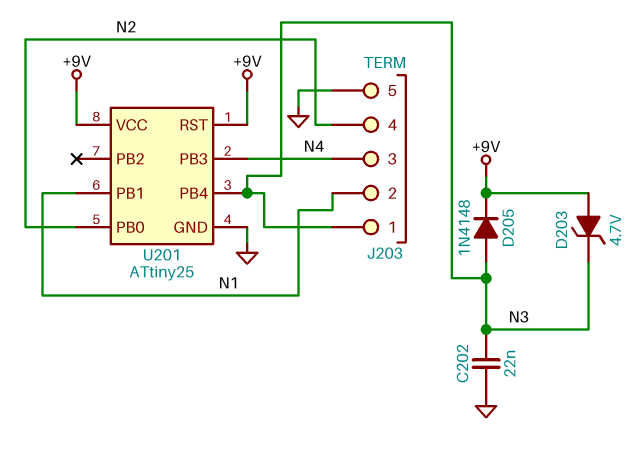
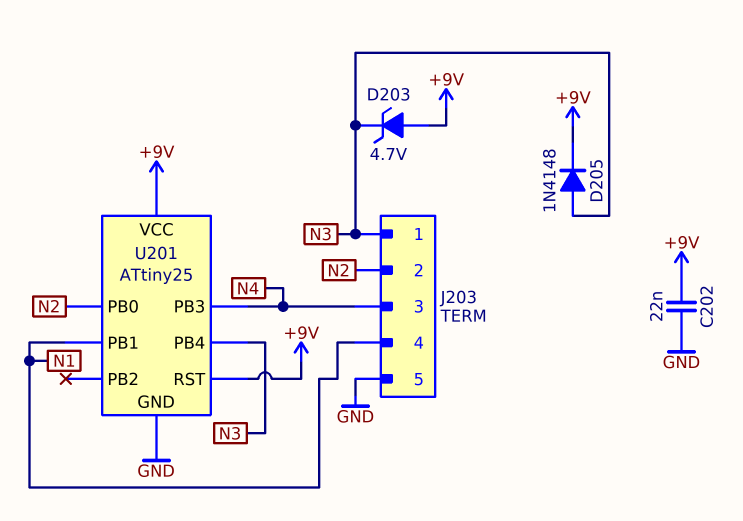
C202: 22nF (GND, N3) -> 22nF (+9V, GND)
J203 pin 2: N1 -> N2
J203 pin 4: N2 -> N1

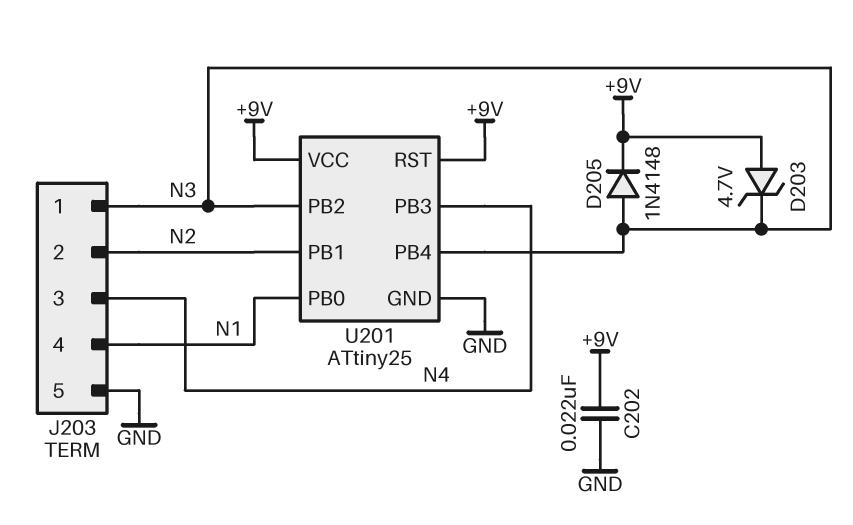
U201 pin PB0: N2 -> N1
U201 pin PB1: N1 -> N2
U201 pin PB2: none -> N3

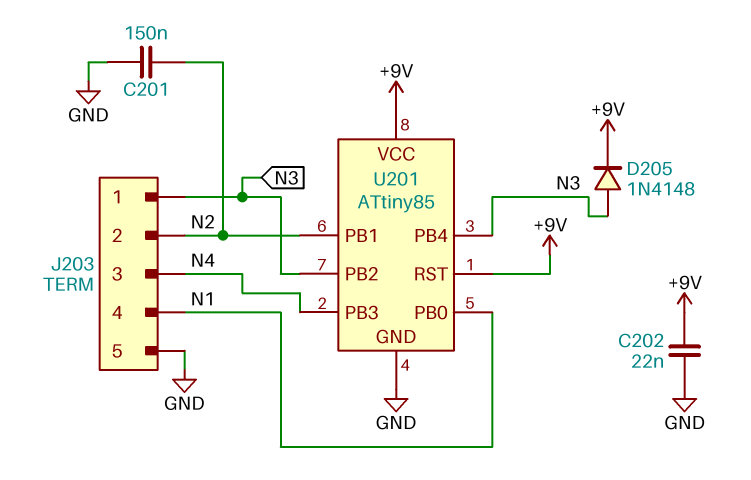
C201: none -> 150nF (GND, N2)
D203: zener 4.7V (A +9V, K N3) -> none
U201: ATtiny25 -> ATtiny85

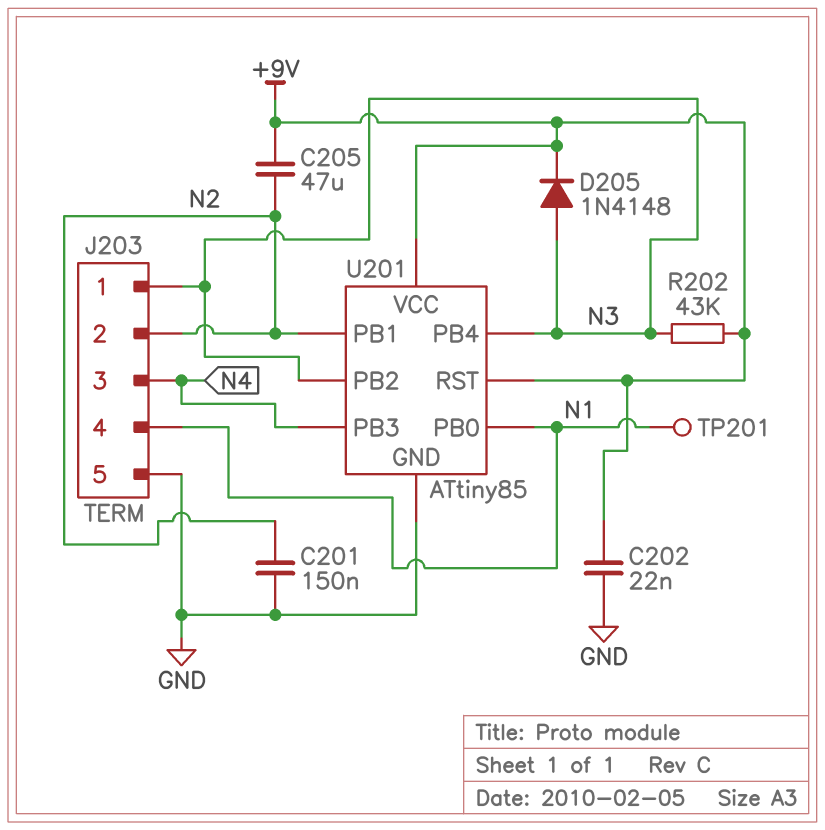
C205: none -> 47uF (+9V, N2)
R202: none -> 43k (+9V, N3)
TP201: none -> test point (N1)

